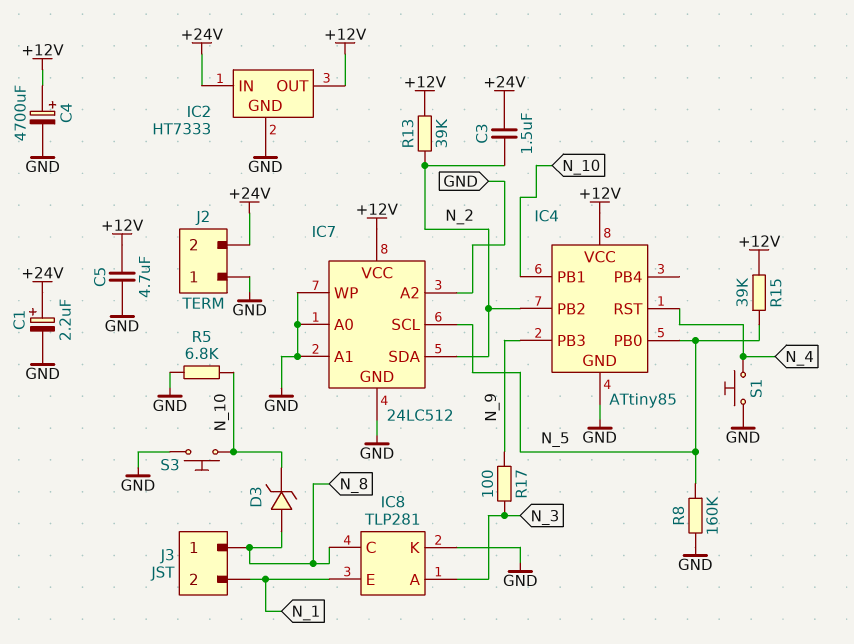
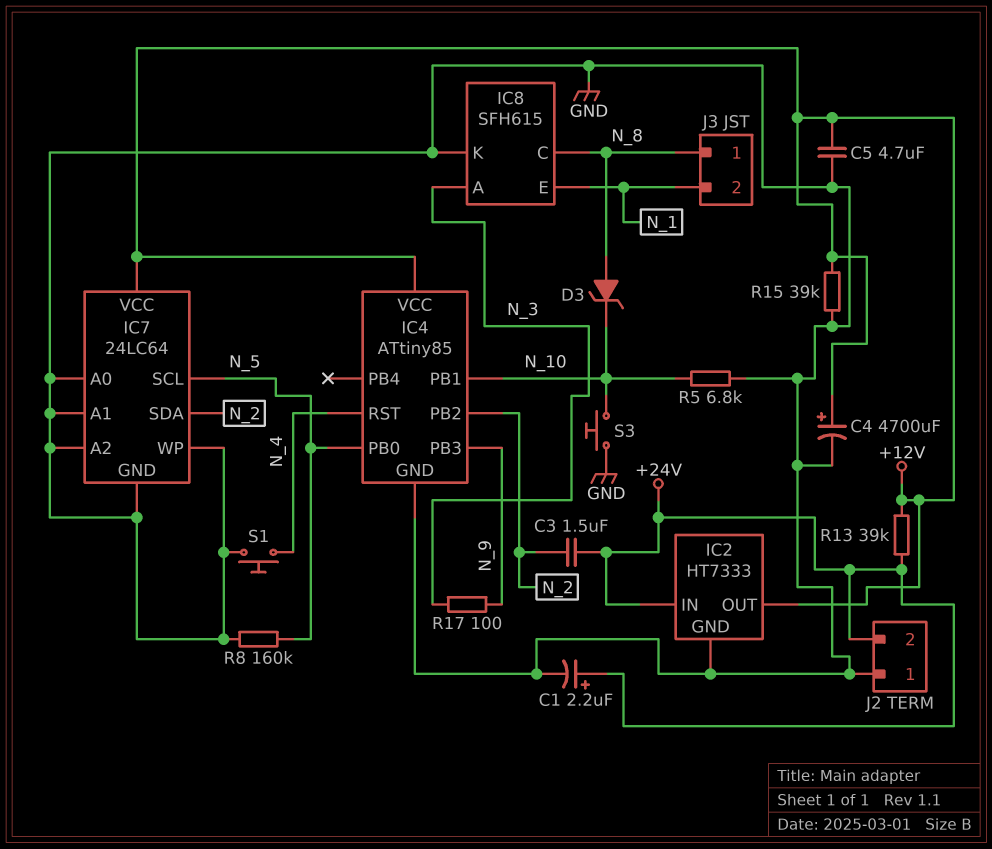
IC7: 24LC512 -> 24LC64
IC8: TLP281 -> SFH615
R13: 39k (+12V, N_2) -> 39k (+12V, +24V)
R15: 39k (+12V, N_5) -> 39k (+12V, GND)

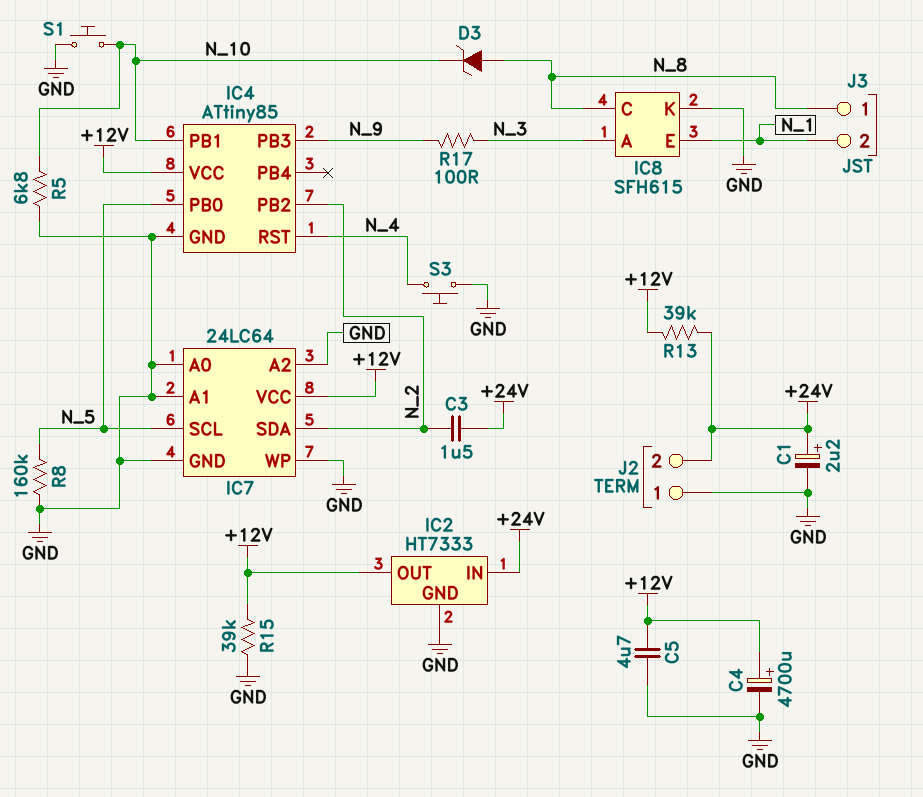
S1: button (GND, N_4) -> button (GND, N_10)
S3: button (GND, N_10) -> button (GND, N_4)

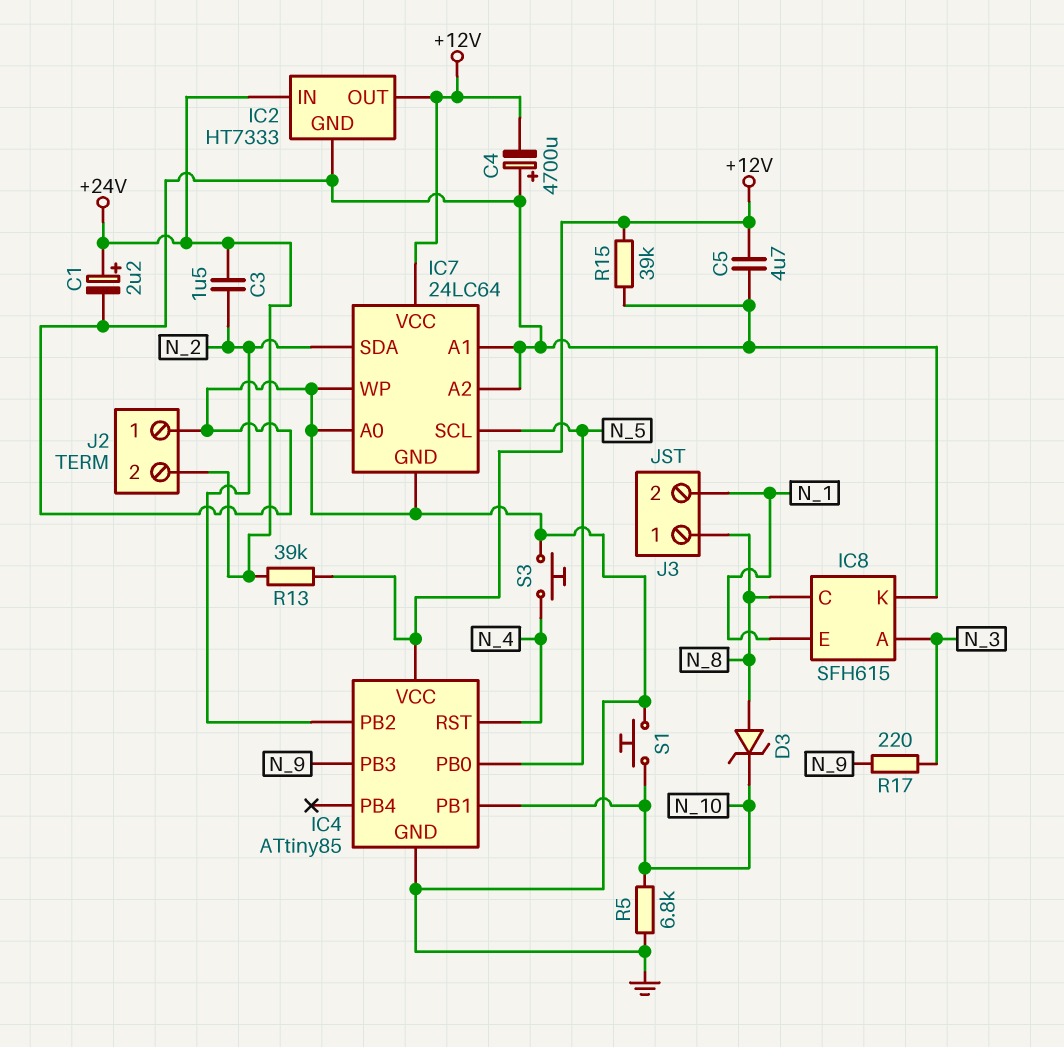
C4: 4700uF (plus +12V, minus GND) -> 4700uF (plus GND, minus +12V)
R8: 160k (GND, N_5) -> none
R17: 100 (N_3, N_9) -> 220 (N_3, N_9)

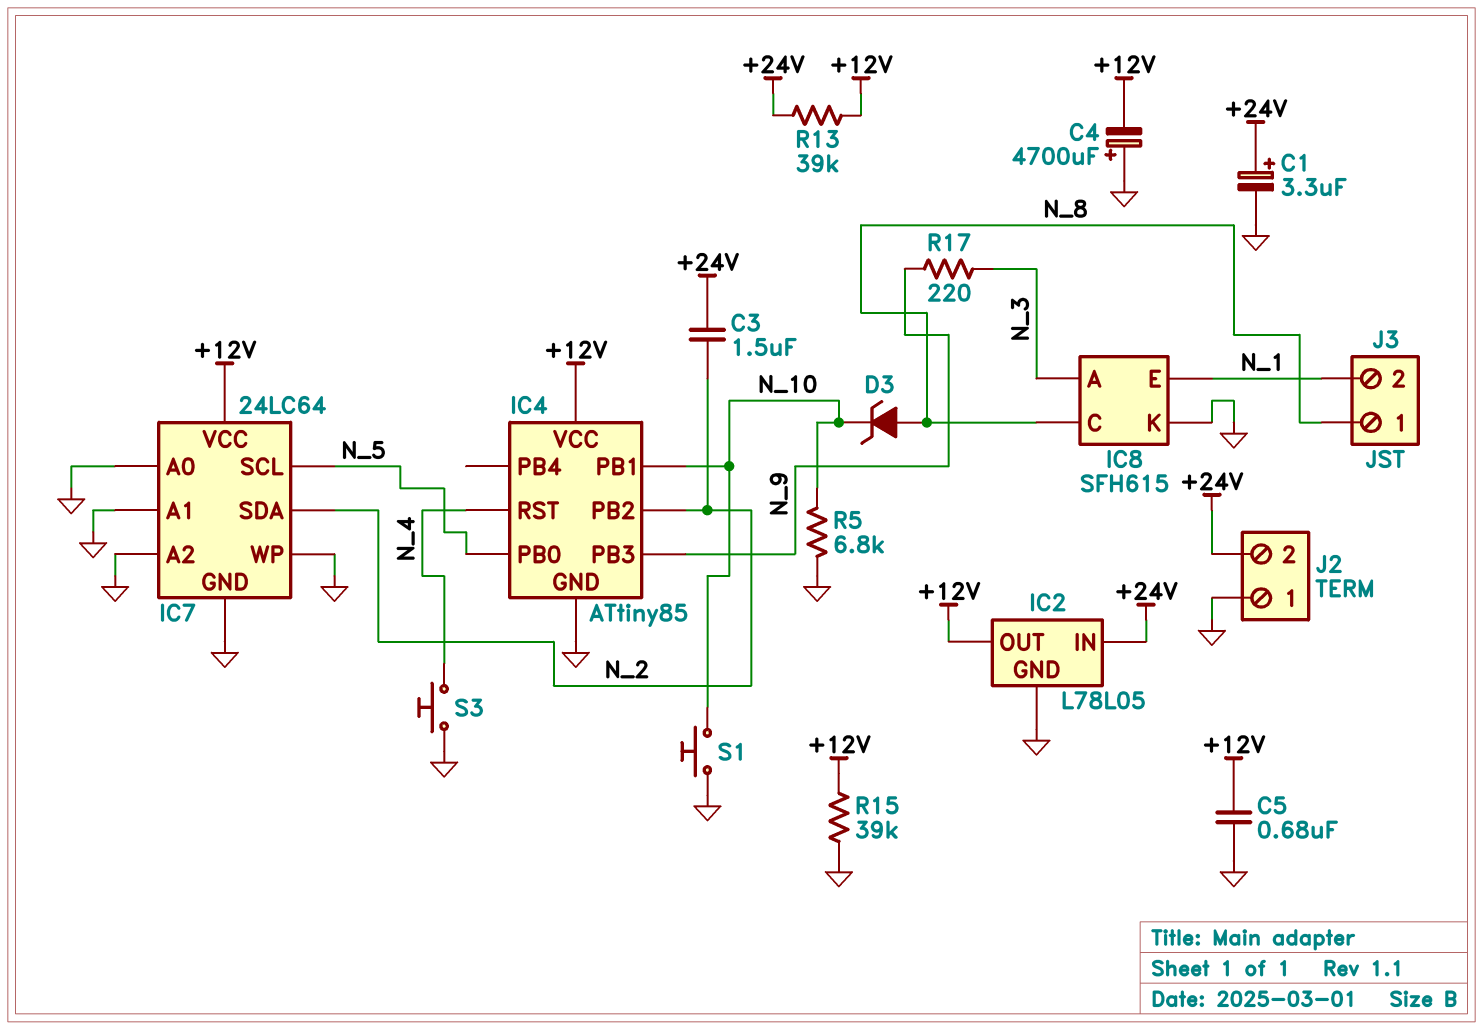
C1: 2.2uF (plus +24V, minus GND) -> 3.3uF (plus +24V, minus GND)
C5: 4.7uF (+12V, GND) -> 680nF (+12V, GND)
IC2: HT7333 -> L78L05

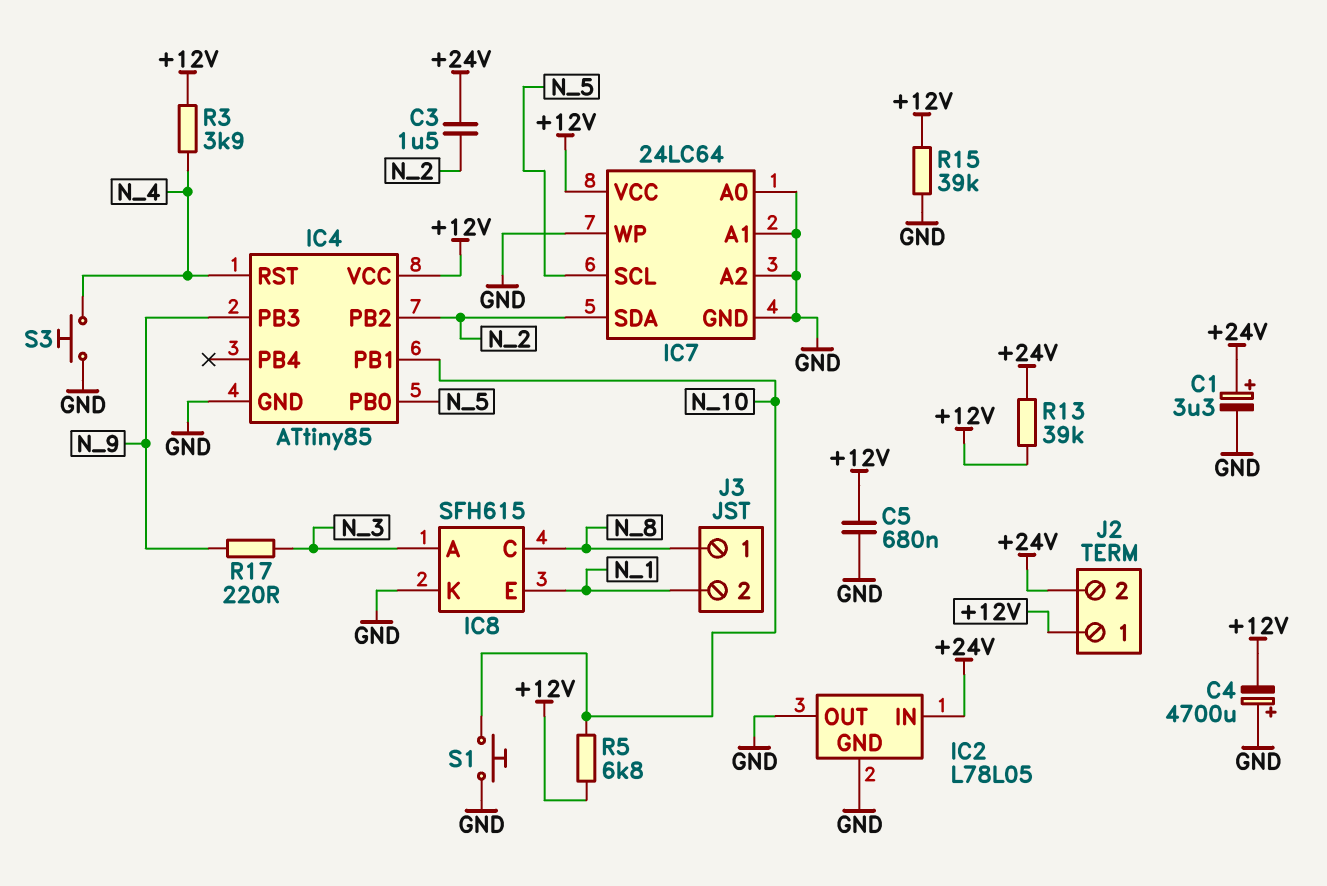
D3: zener (A N_8, K N_10) -> none
IC2 pin OUT: +12V -> GND
J2 pin 1: GND -> +12V
R3: none -> 3.9k (+12V, N_4)
R5: 6.8k (GND, N_10) -> 6.8k (+12V, N_10)

